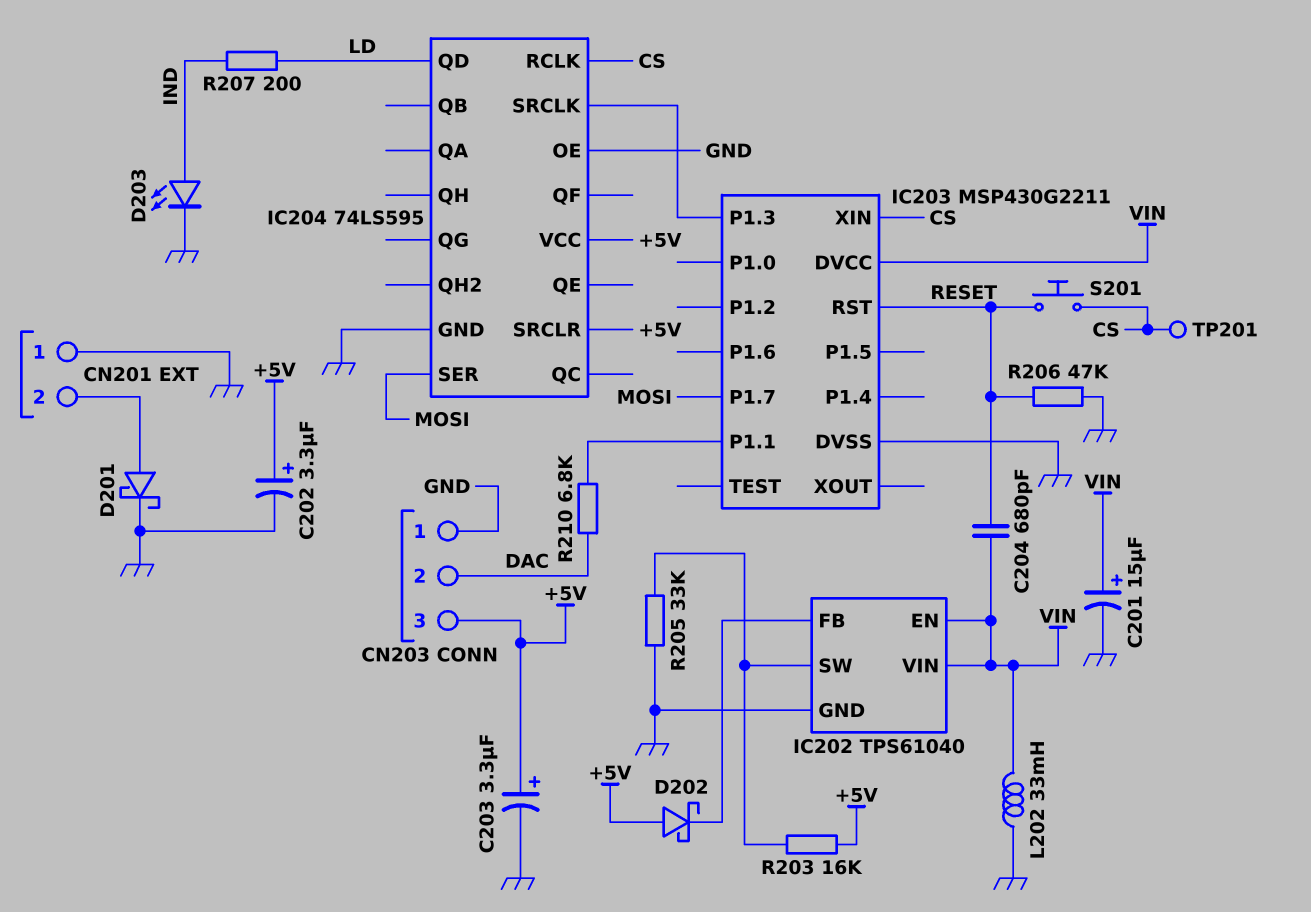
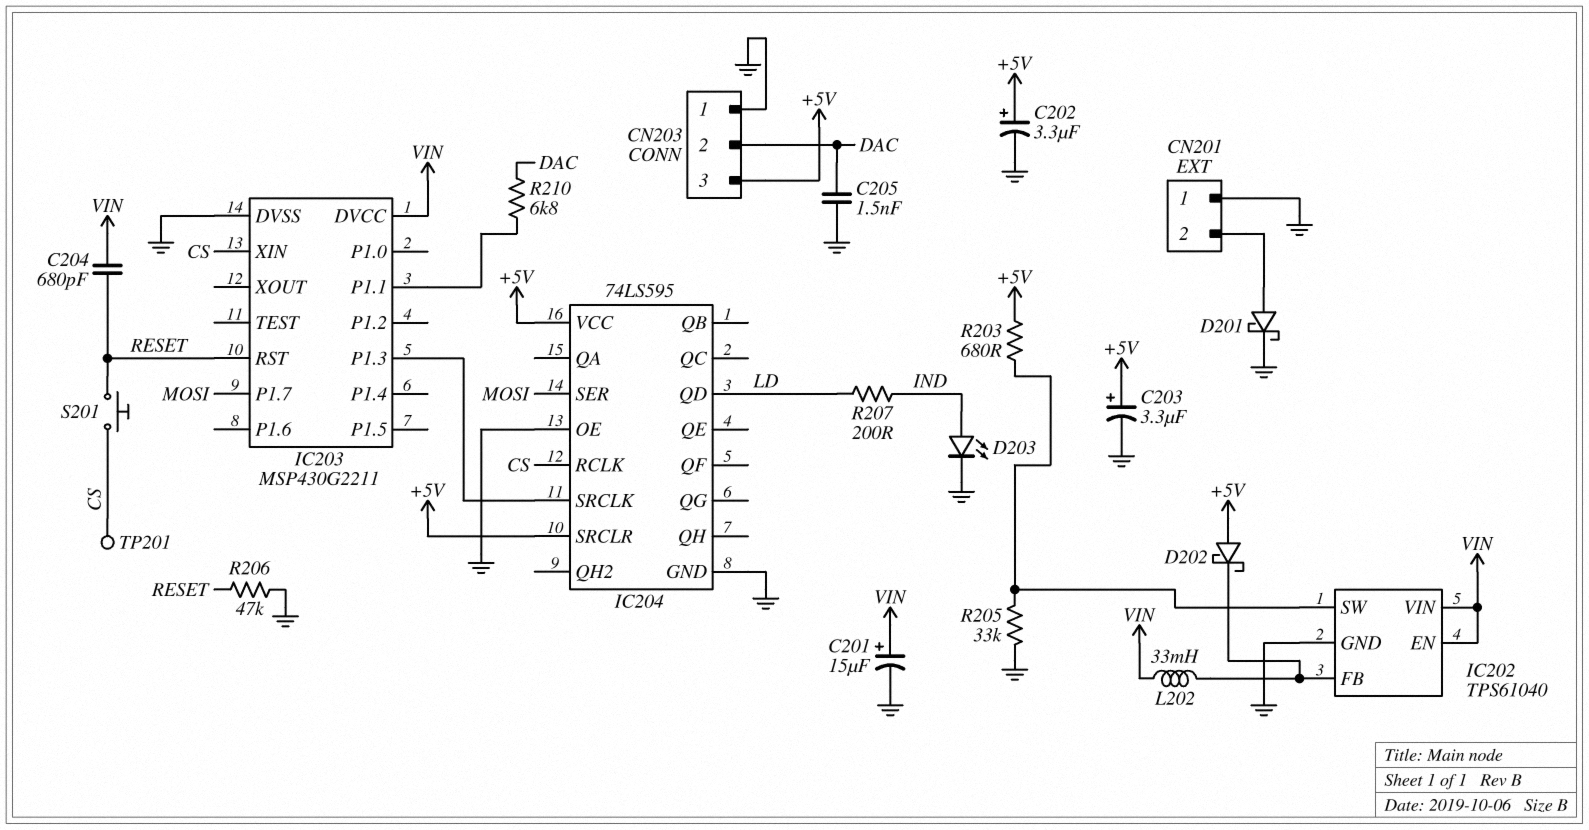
C205: none -> 1.5nF (DAC, GND)
L202: 33mH (GND, VIN) -> 33mH (IC202/FB, VIN)
R203: 16k (+5V, IC202/SW) -> 680 (+5V, IC202/SW)

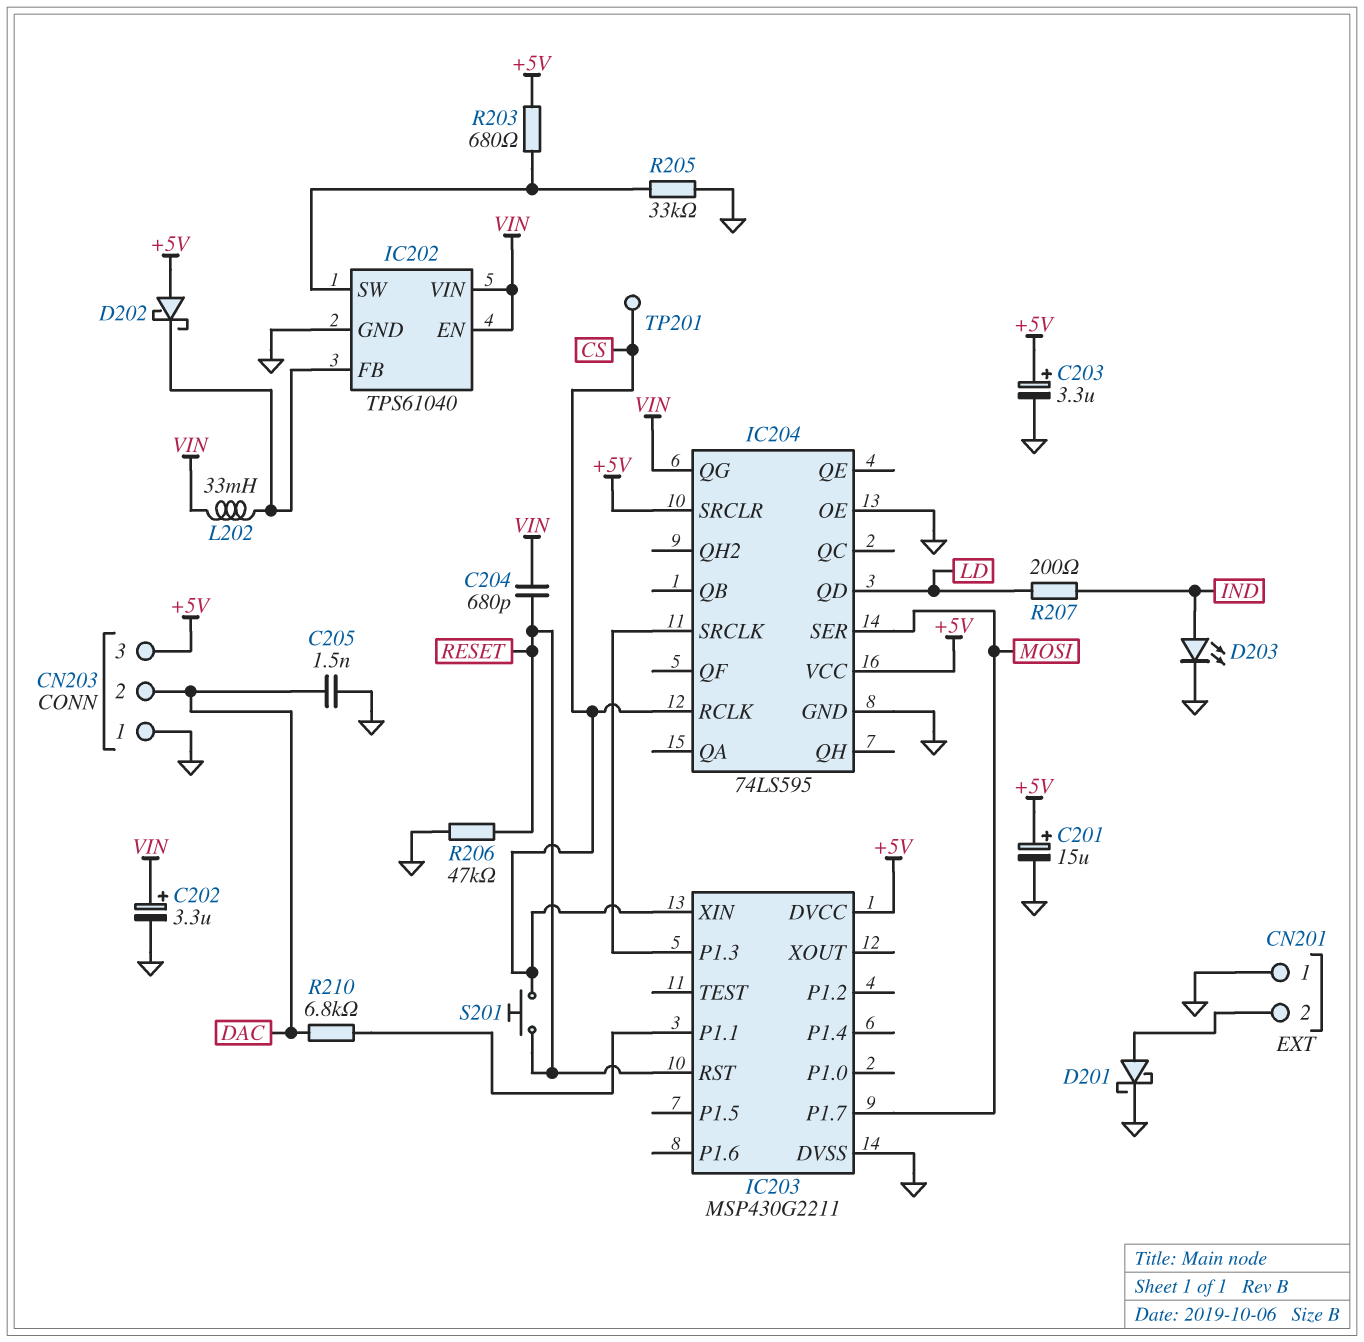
C201: 15uF (plus VIN, minus GND) -> 15uF (plus +5V, minus GND)
C202: 3.3uF (plus +5V, minus GND) -> 3.3uF (plus VIN, minus GND)
IC203 pin DVCC: VIN -> +5V
IC204 pin QG: none -> VIN

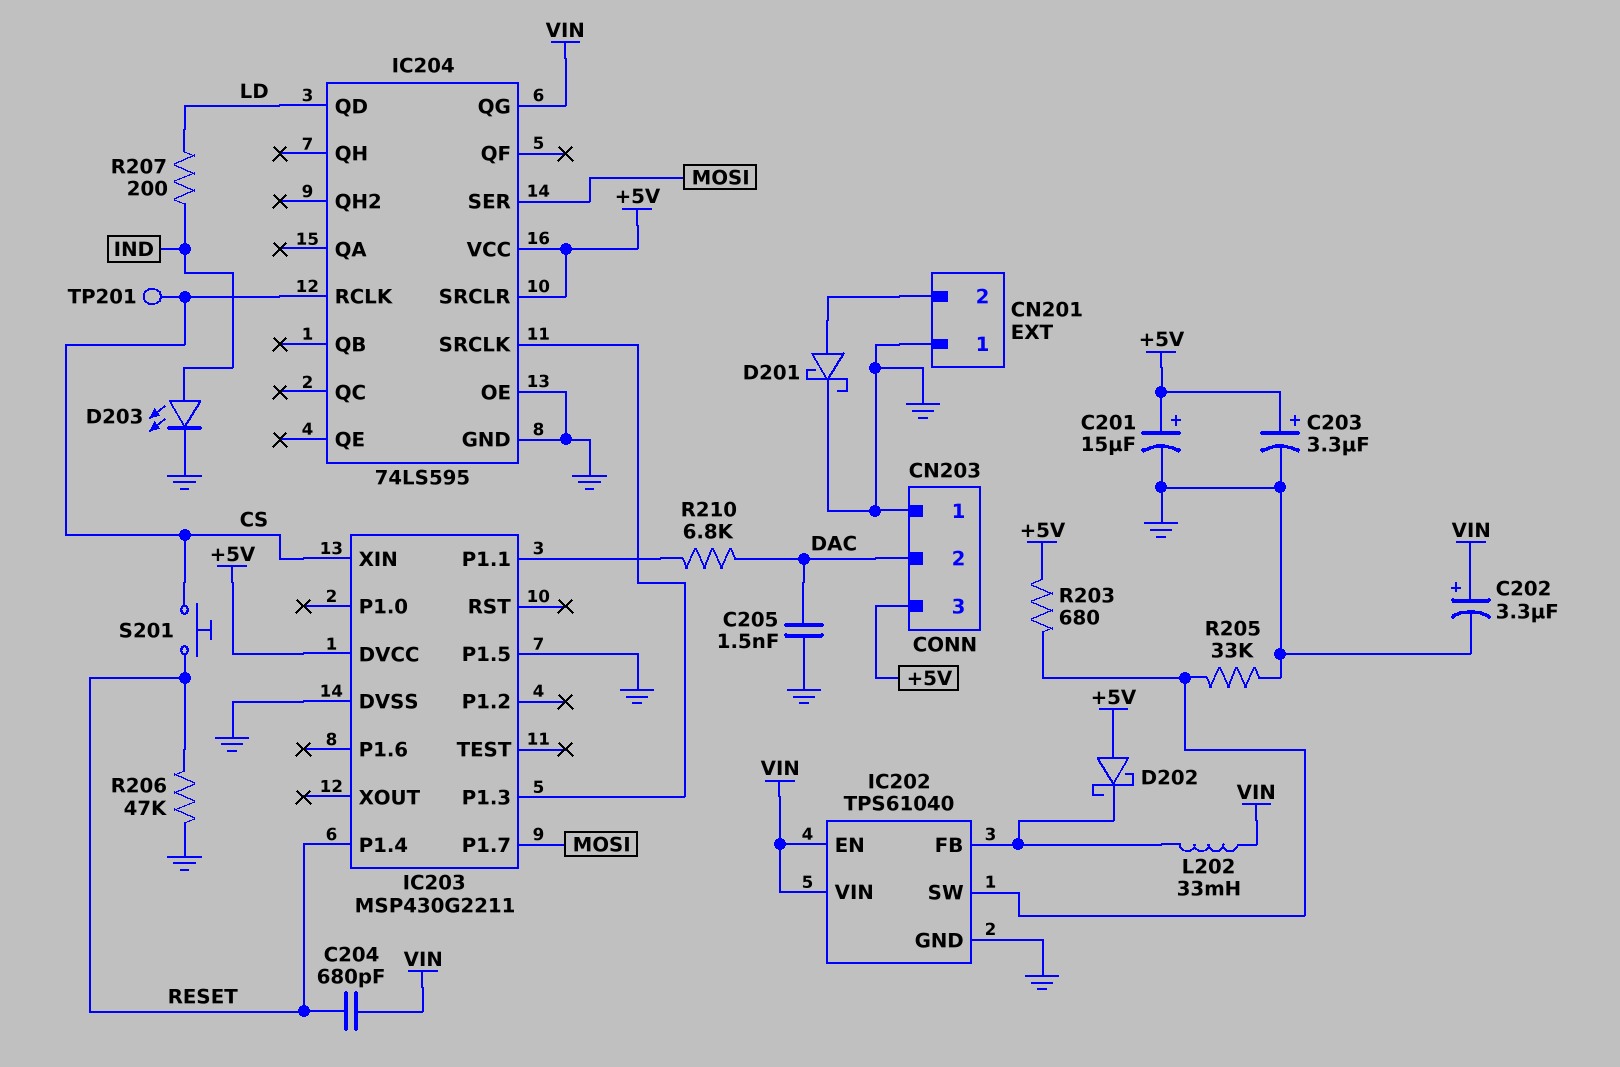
IC203 pin P1.4: none -> RESET
IC203 pin P1.5: none -> GND
IC203 pin RST: RESET -> none

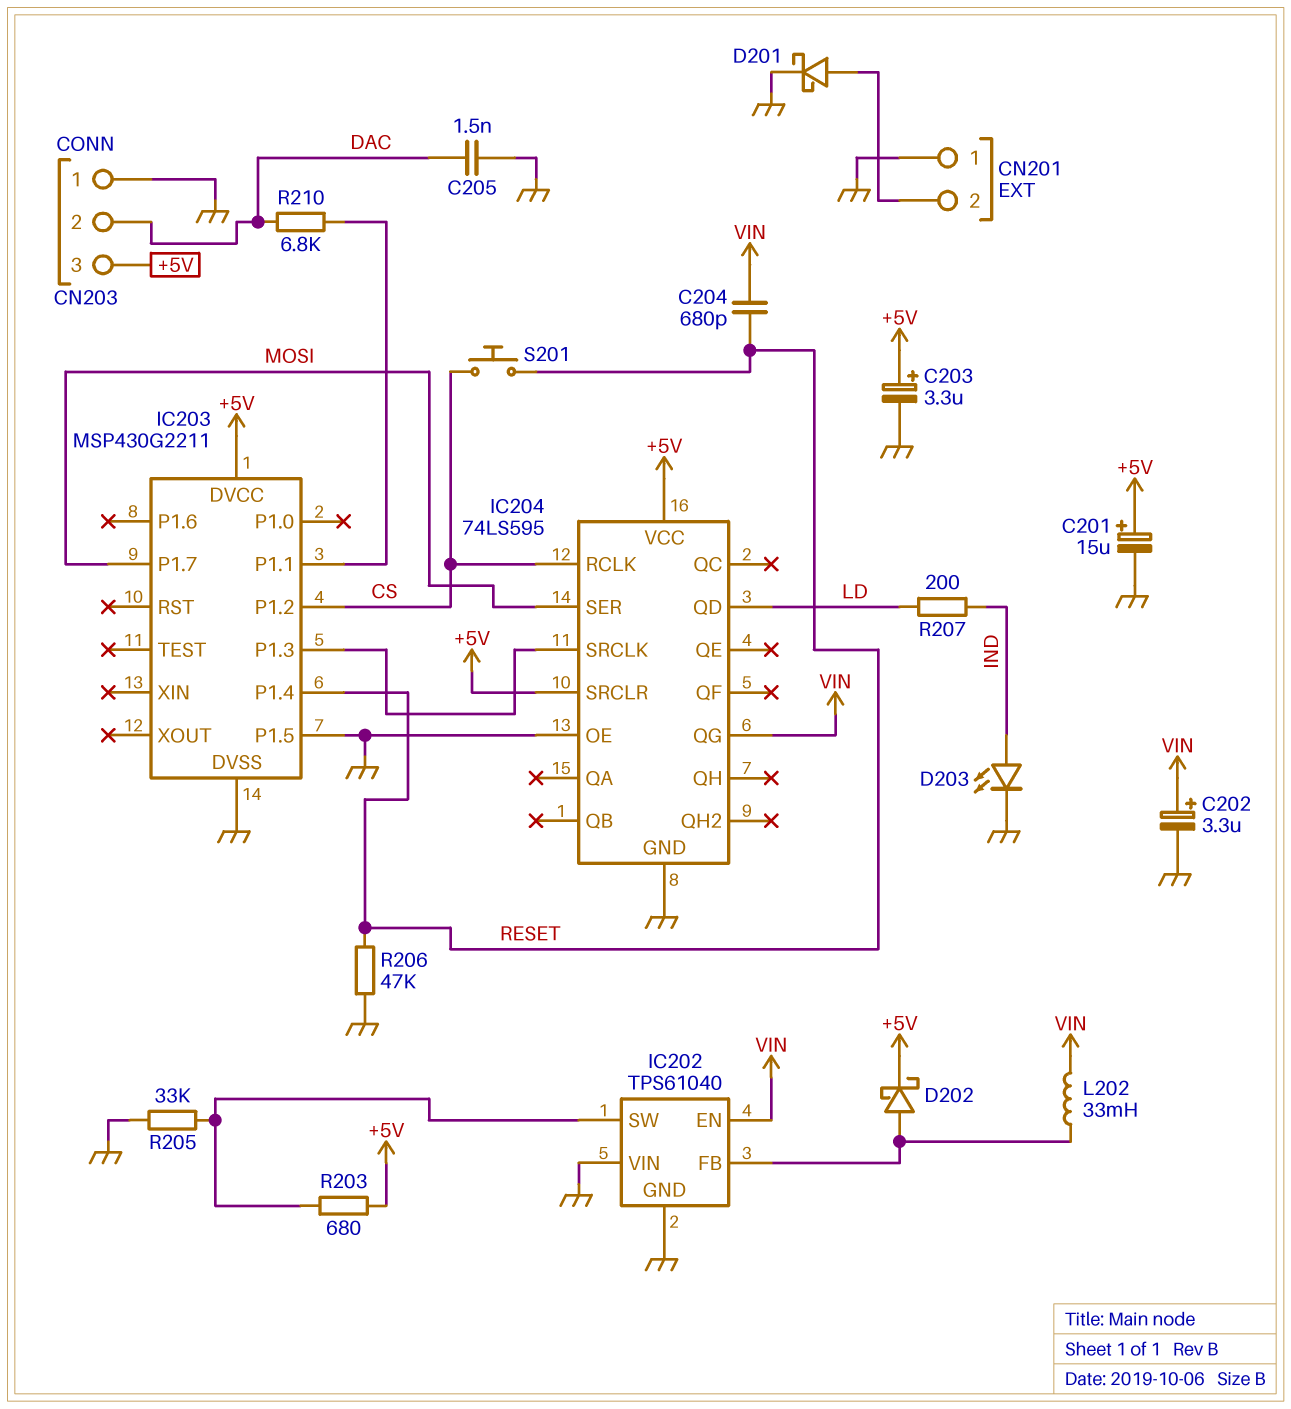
D202: schottky (A +5V, K IC202/FB) -> schottky (A IC202/FB, K +5V)
IC202 pin VIN: VIN -> GND
IC203 pin P1.2: none -> CS
IC203 pin XIN: CS -> none
TP201: test point (CS) -> none

